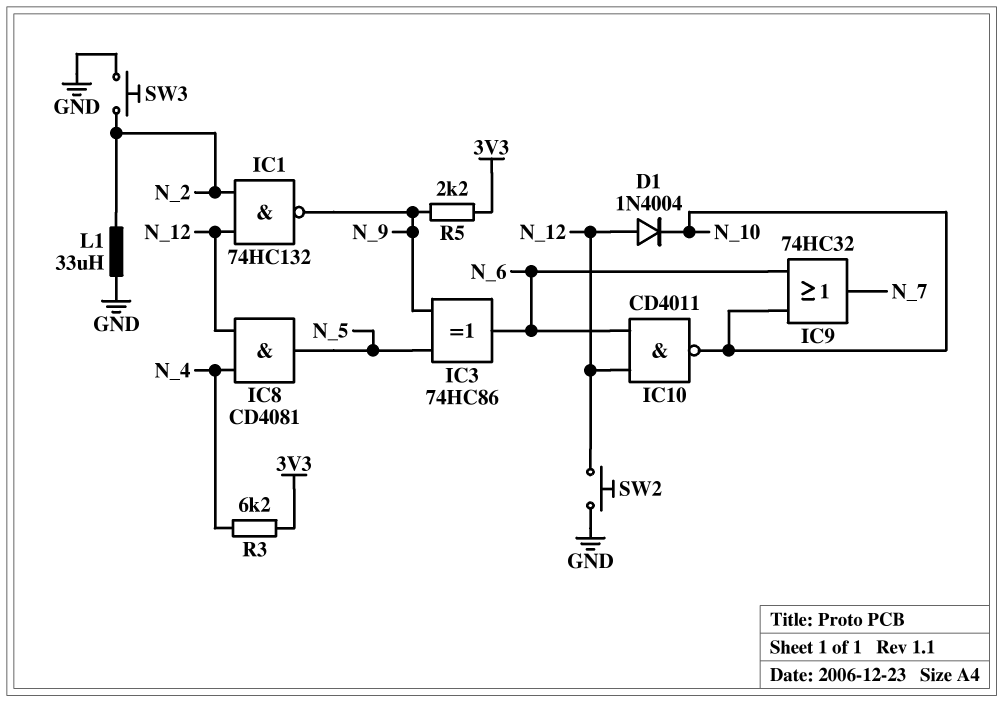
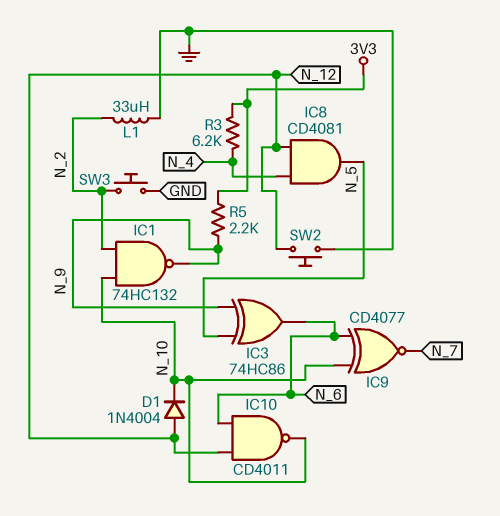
IC1: NAND 74HC132 (in N_2, in N_12, out N_9) -> NAND 74HC132 (in N_2, in N_10, out N_9)
IC9: OR 74HC32 (in N_6, in N_10, out N_7) -> XNOR CD4077 (in N_6, in N_10, out N_7)

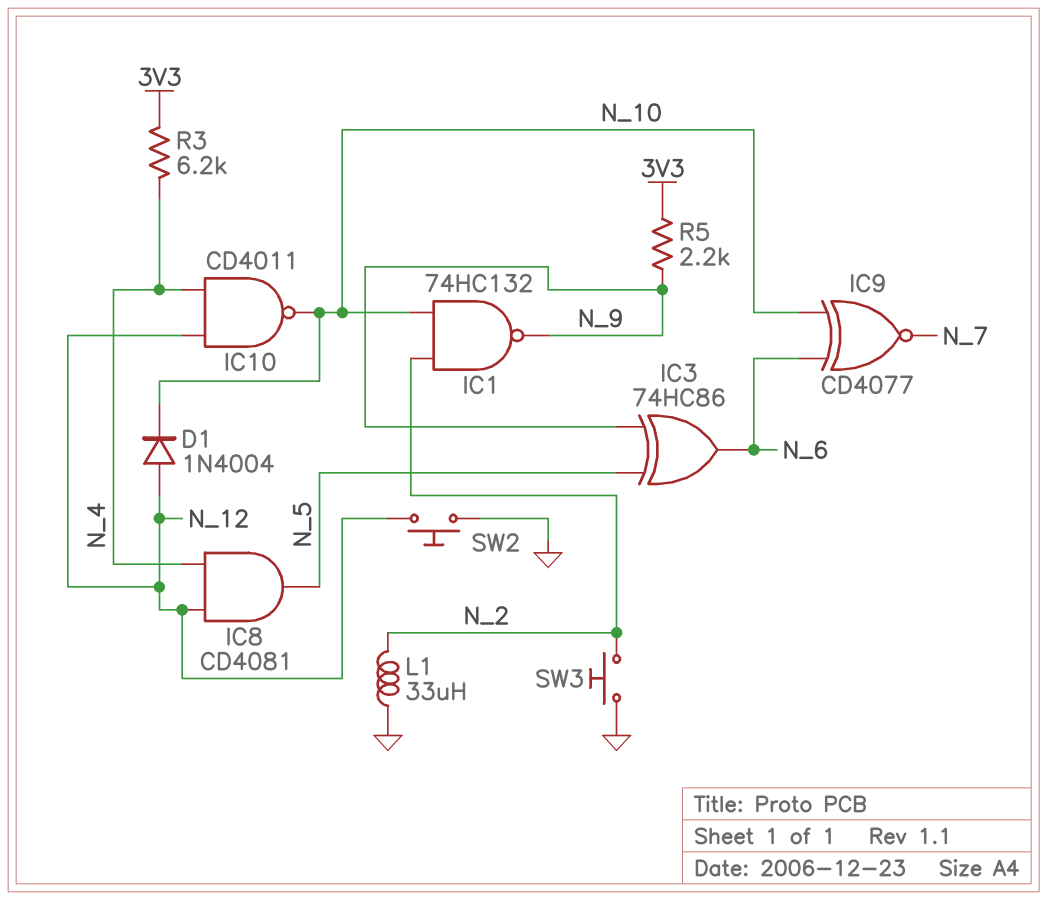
IC10: NAND CD4011 (in N_6, in N_12, out N_10) -> NAND CD4011 (in N_4, in N_12, out N_10)

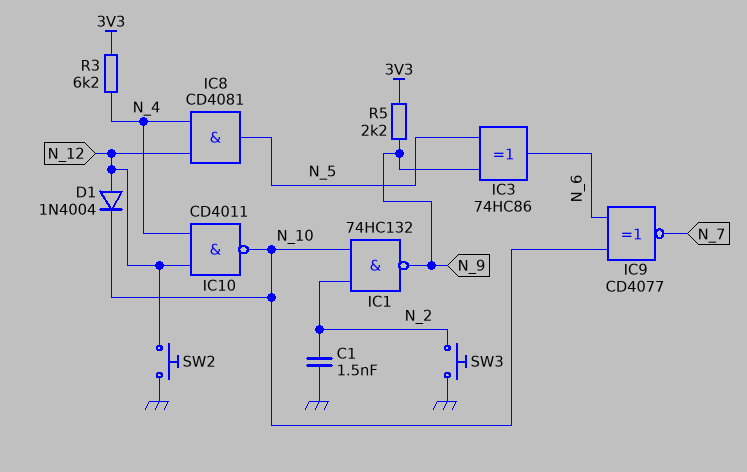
C1: none -> 1.5nF (GND, N_2)
L1: 33uH (GND, N_2) -> none

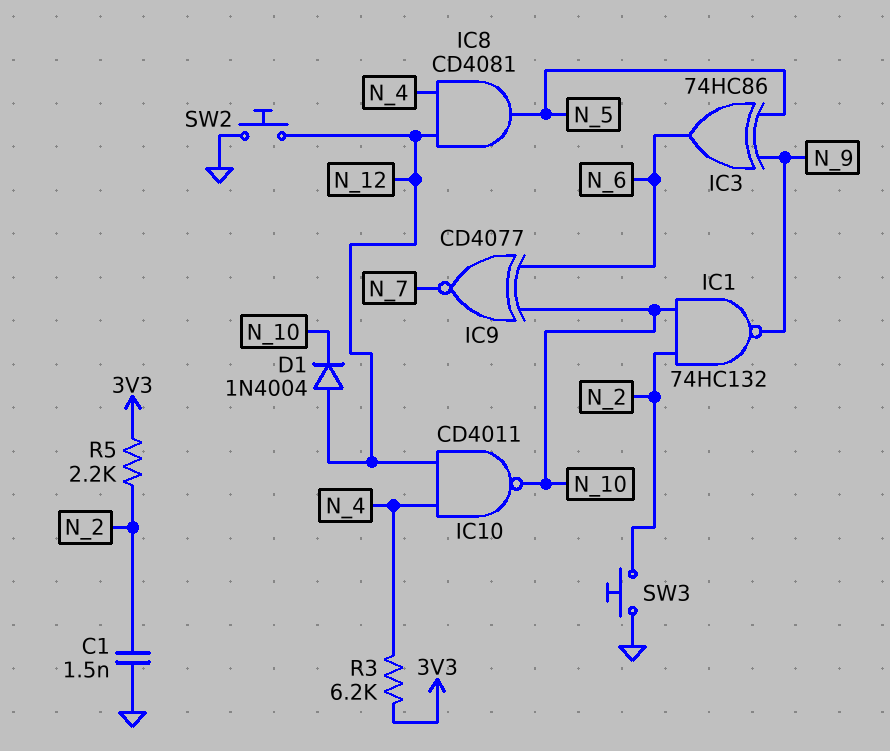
R5: 2.2k (3V3, N_9) -> 2.2k (3V3, N_2)

